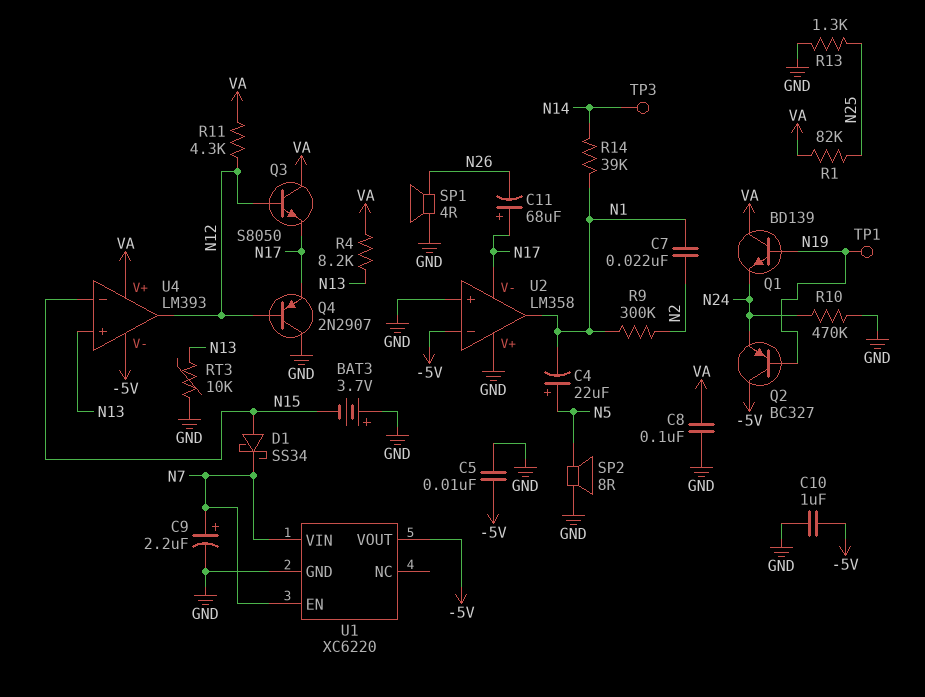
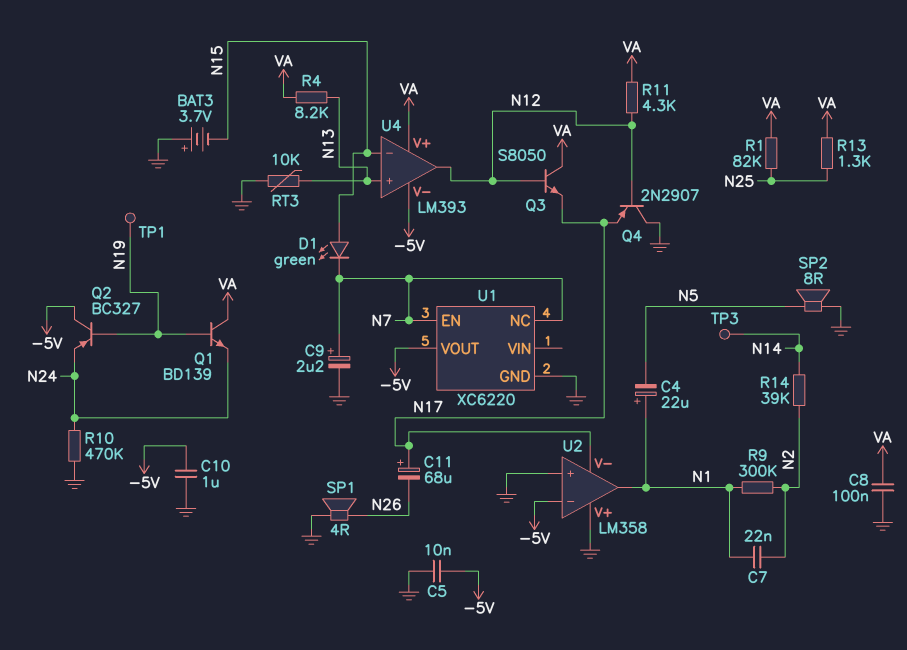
C4: 22uF (plus N5, minus N1) -> 22uF (plus N1, minus N5)
D1: schottky SS34 (A N15, K N7) -> LED green (A N15, K N7)
R13: 1.3k (GND, N25) -> 1.3k (N25, VA)
R14: 39k (N1, N14) -> 39k (N2, N14)
U1 pin NC: none -> N7
U1 pin VIN: N7 -> none

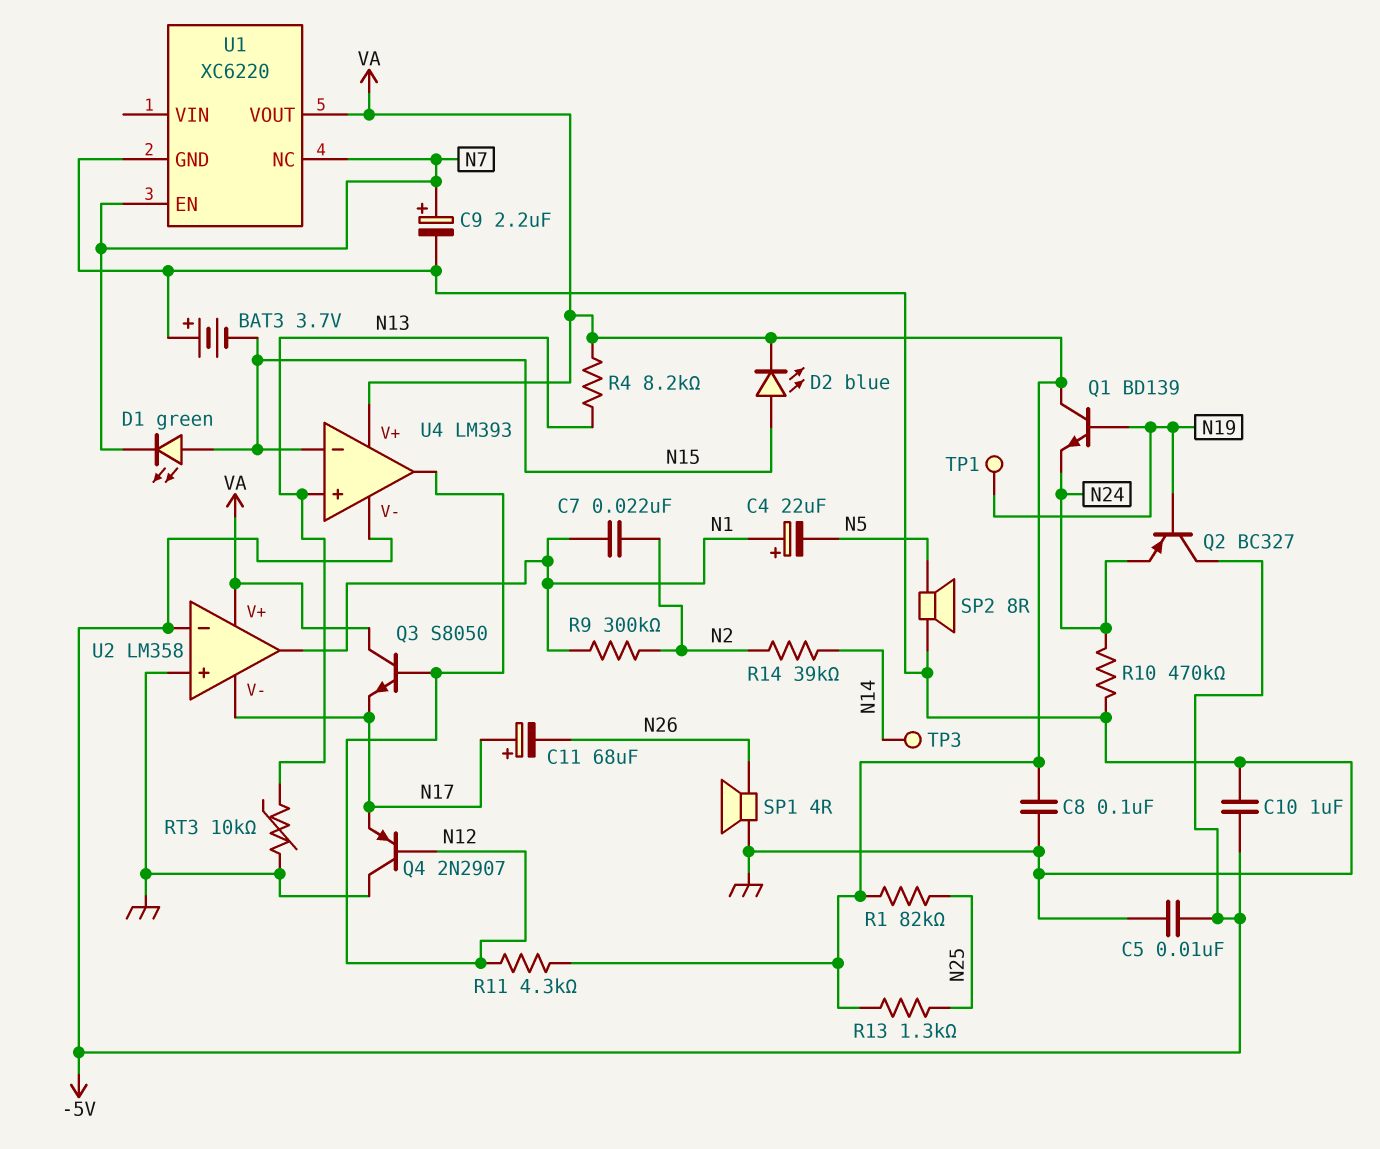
D2: none -> LED blue (A N15, K VA)
U1 pin VOUT: -5V -> VA
U2 pin V+: GND -> VA

